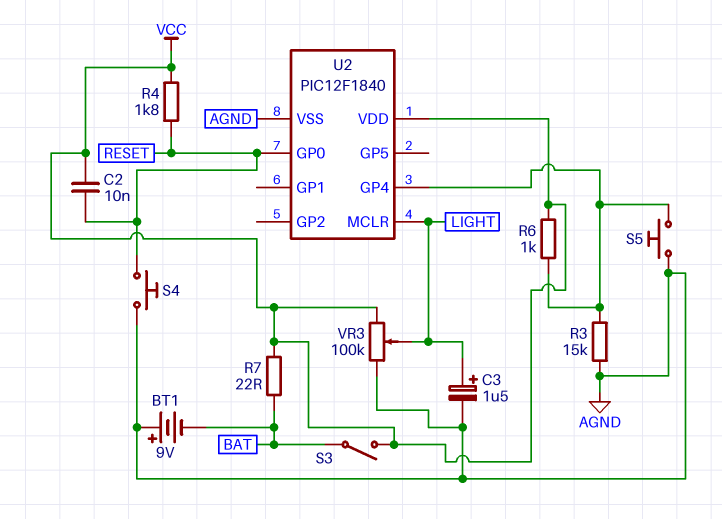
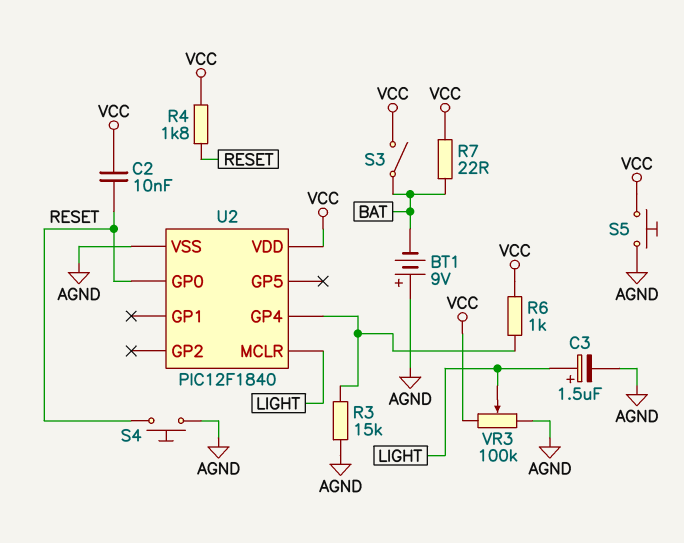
S5: button (AGND, U2/GP4) -> button (AGND, VCC)

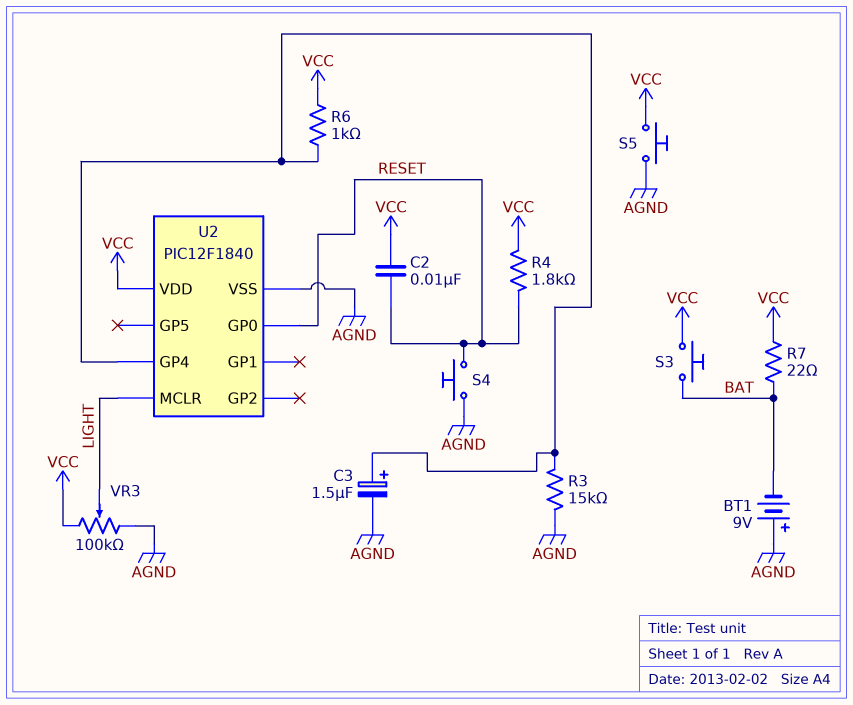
C3: 1.5uF (plus LIGHT, minus AGND) -> 1.5uF (plus U2/GP4, minus AGND)
S3: switch (BAT, VCC) -> button (BAT, VCC)

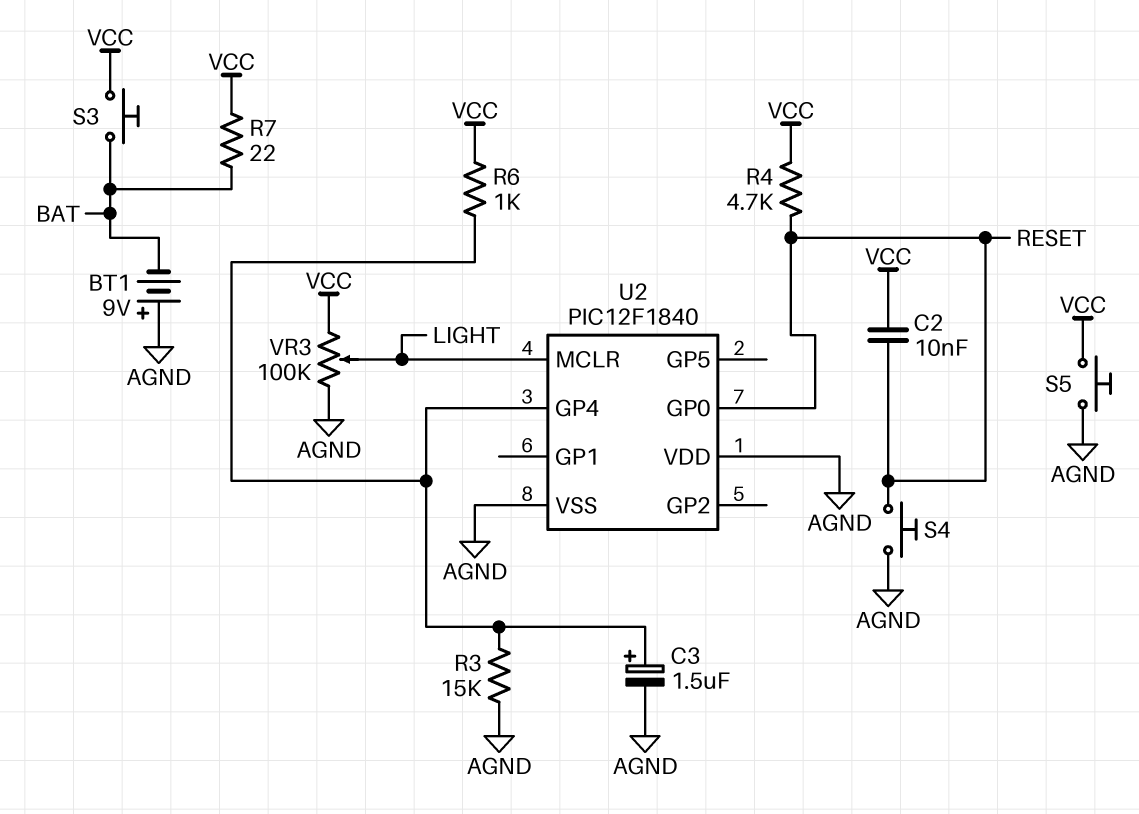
R4: 1.8k (RESET, VCC) -> 4.7k (RESET, VCC)
U2 pin VDD: VCC -> AGND

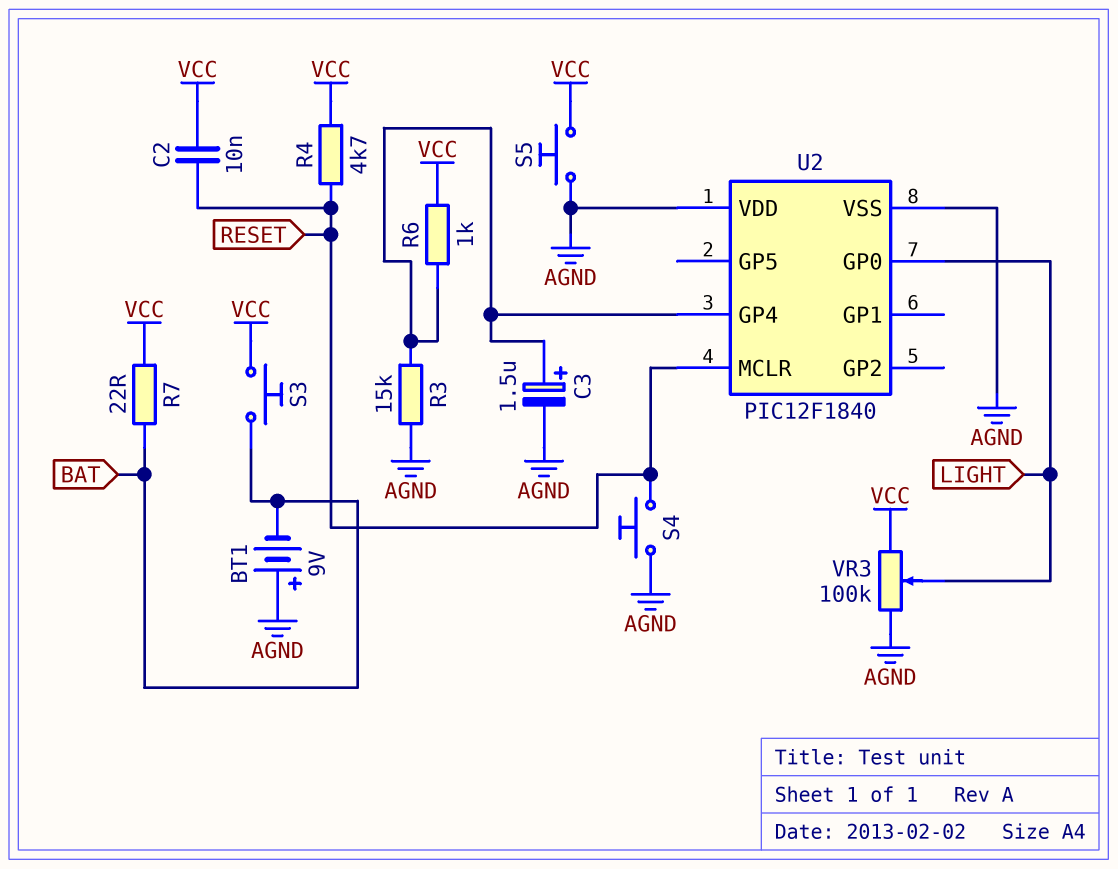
U2 pin GP0: RESET -> LIGHT
U2 pin MCLR: LIGHT -> RESET

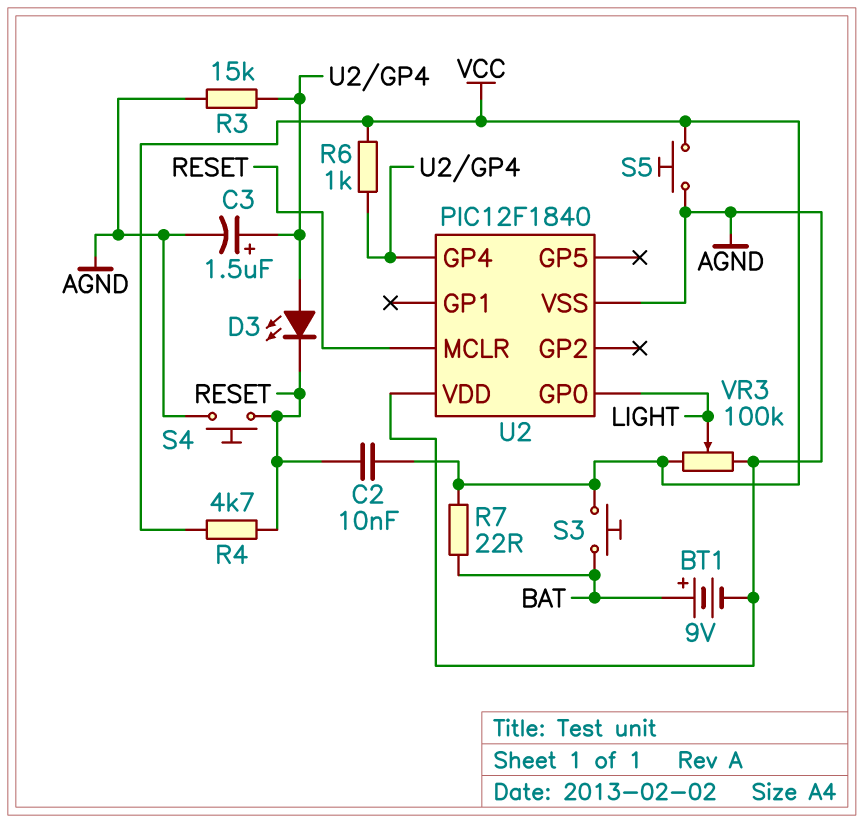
BT1: 9V (plus AGND, minus BAT) -> 9V (plus BAT, minus AGND)
D3: none -> LED (A U2/GP4, K RESET)

